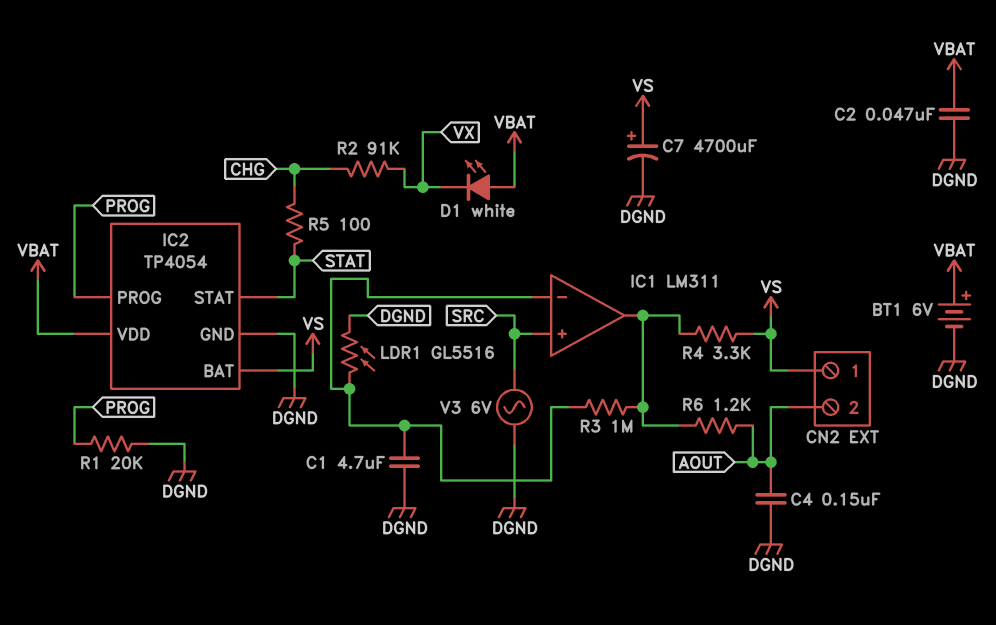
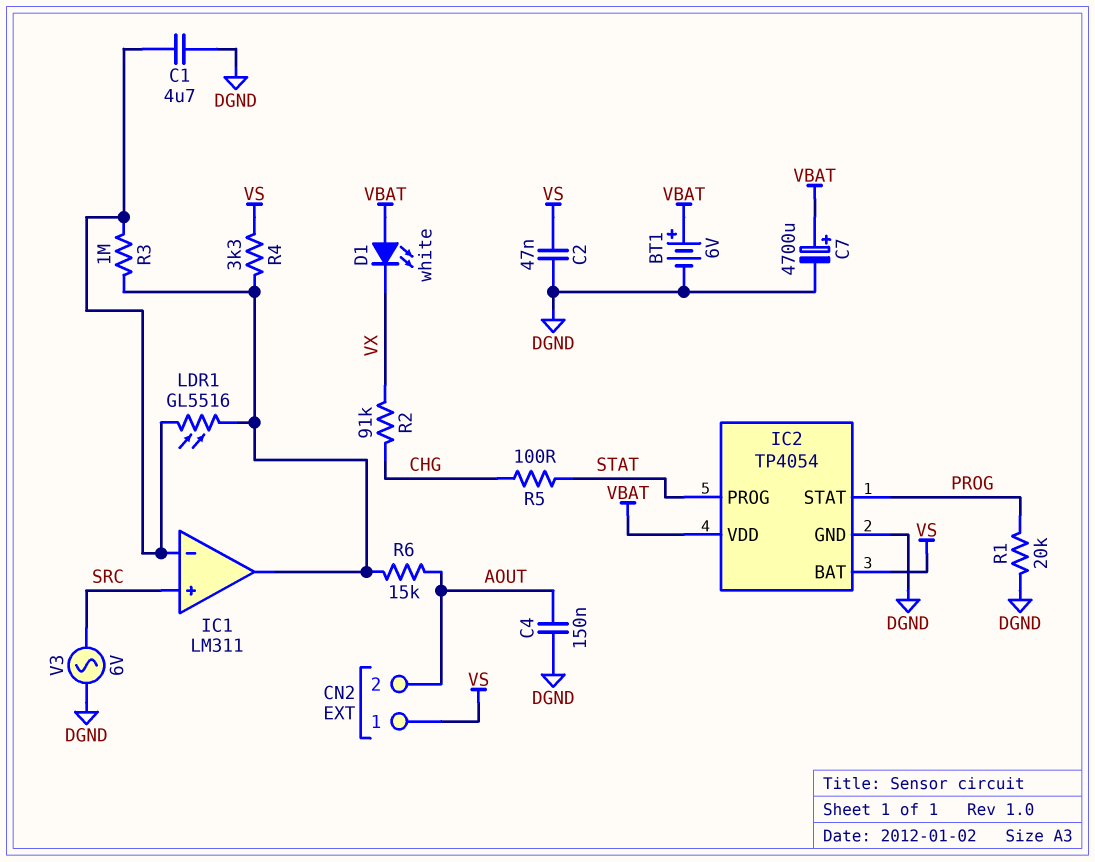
C2: 47nF (DGND, VBAT) -> 47nF (DGND, VS)
C7: 4700uF (plus VS, minus DGND) -> 4700uF (plus VBAT, minus DGND)
IC2 pin PROG: PROG -> STAT
IC2 pin STAT: STAT -> PROG
LDR1: GL5516 (DGND, IC1/in-) -> GL5516 (IC1/in-, IC1/out)
R6: 1.2k (AOUT, IC1/out) -> 15k (AOUT, IC1/out)

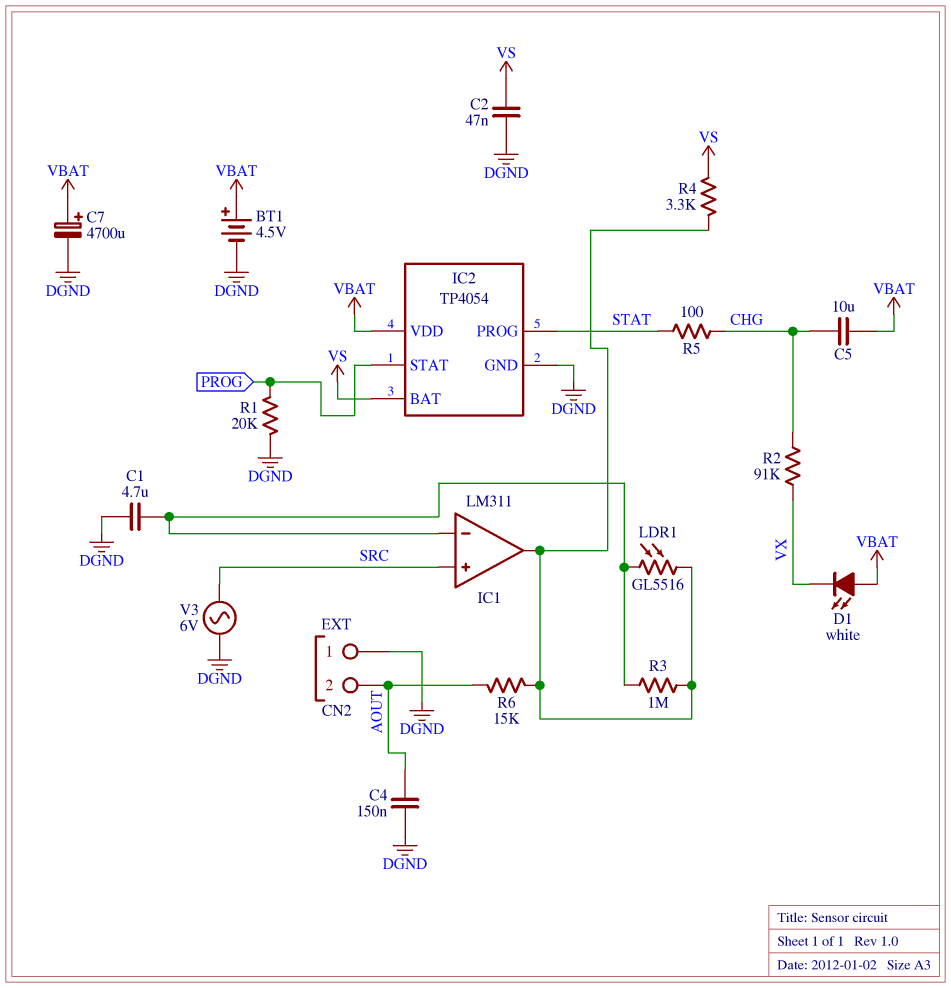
BT1: 6V (plus VBAT, minus DGND) -> 4.5V (plus VBAT, minus DGND)
C5: none -> 10uF (CHG, VBAT)
CN2 pin 1: VS -> DGND

